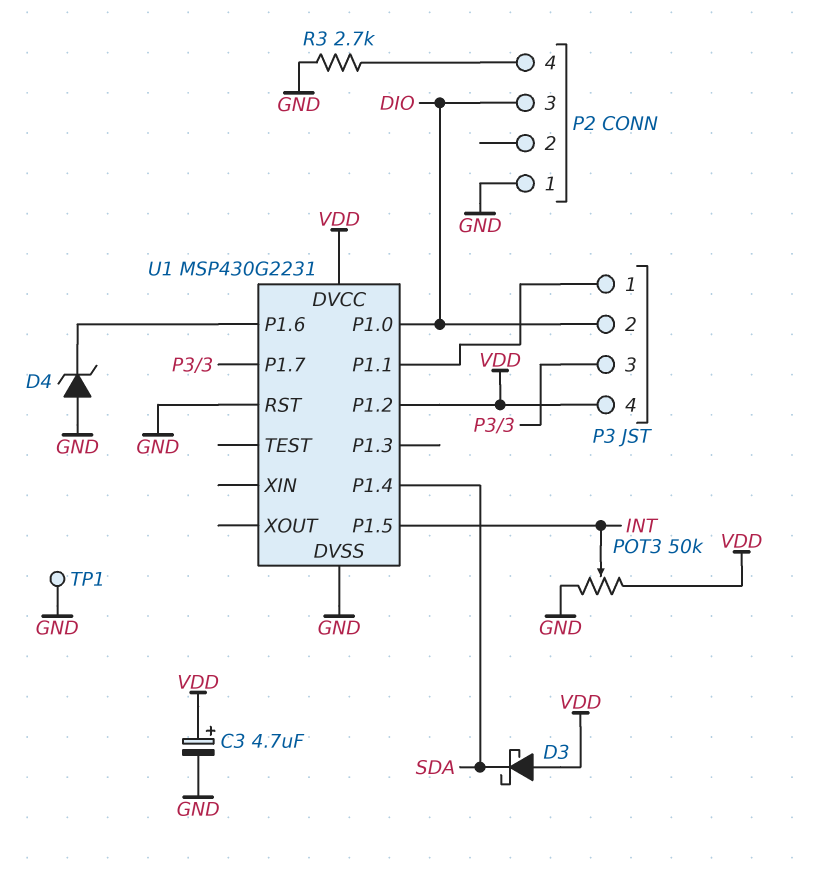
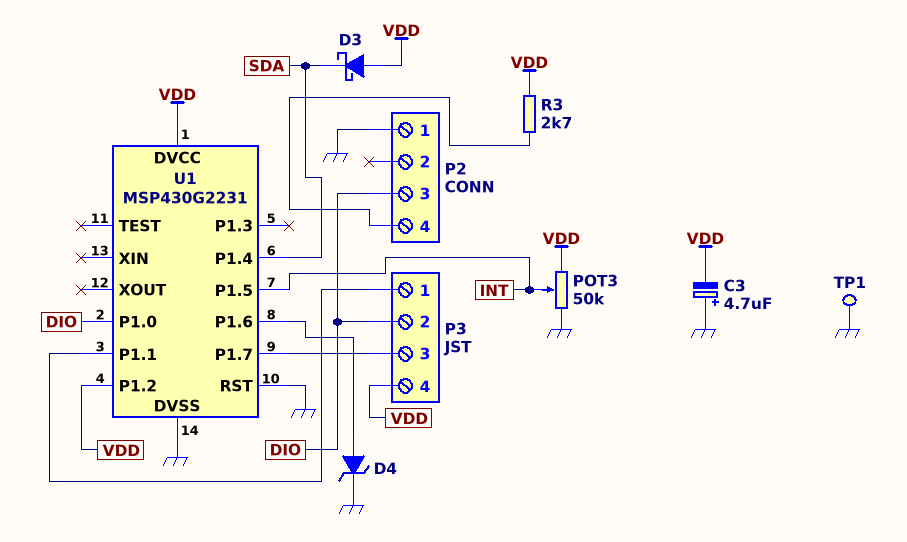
C3: 4.7uF (plus VDD, minus GND) -> 4.7uF (plus GND, minus VDD)
D4: zener (A GND, K U1/P1.6) -> zener (A U1/P1.6, K GND)
R3: 2.7k (GND, P2/4) -> 2.7k (P2/4, VDD)

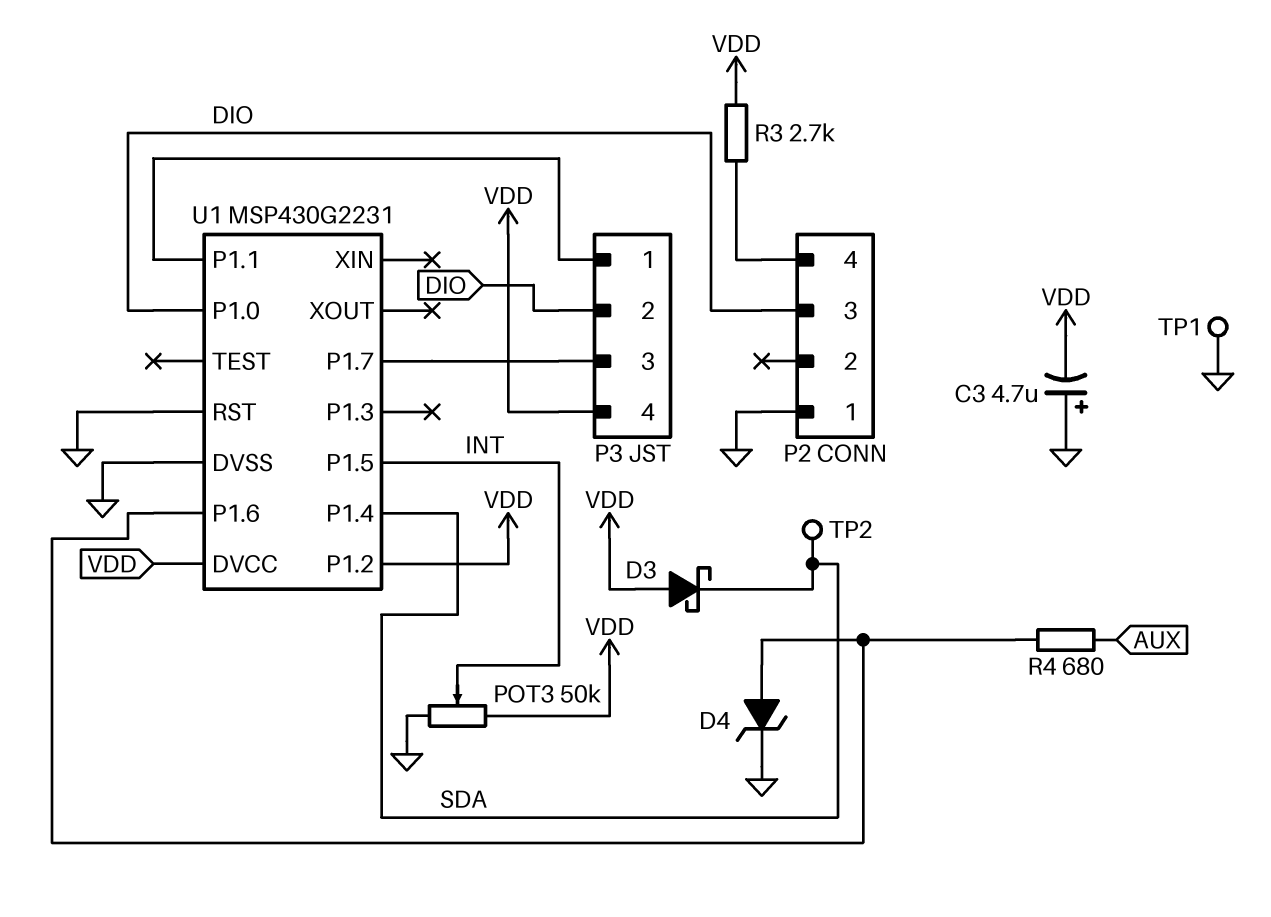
R4: none -> 680 (AUX, U1/P1.6)
TP2: none -> test point (SDA)

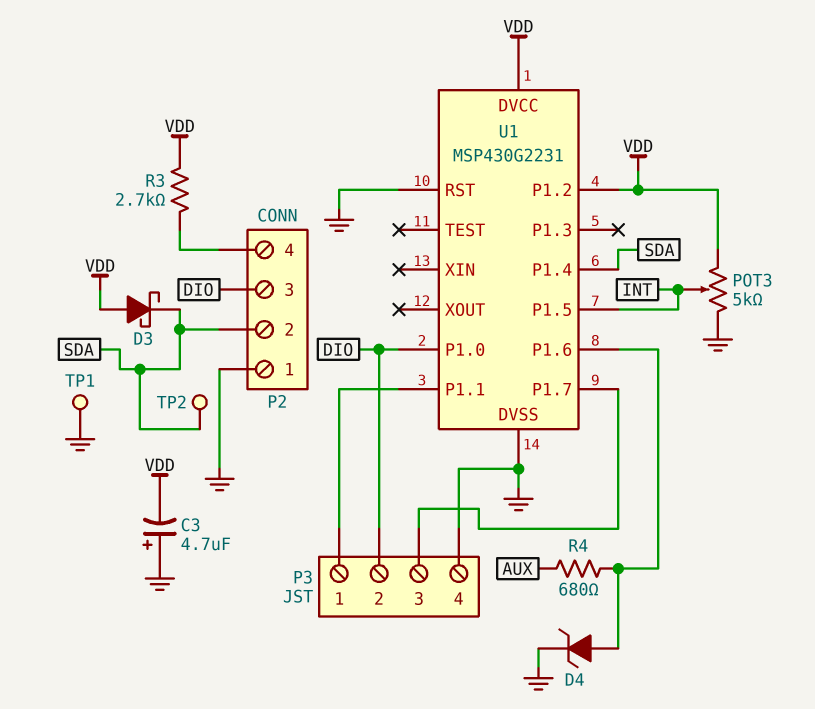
P2 pin 2: none -> SDA
P3 pin 4: VDD -> GND
POT3: 50k (GND, VDD, wiper INT) -> 5k (GND, VDD, wiper INT)

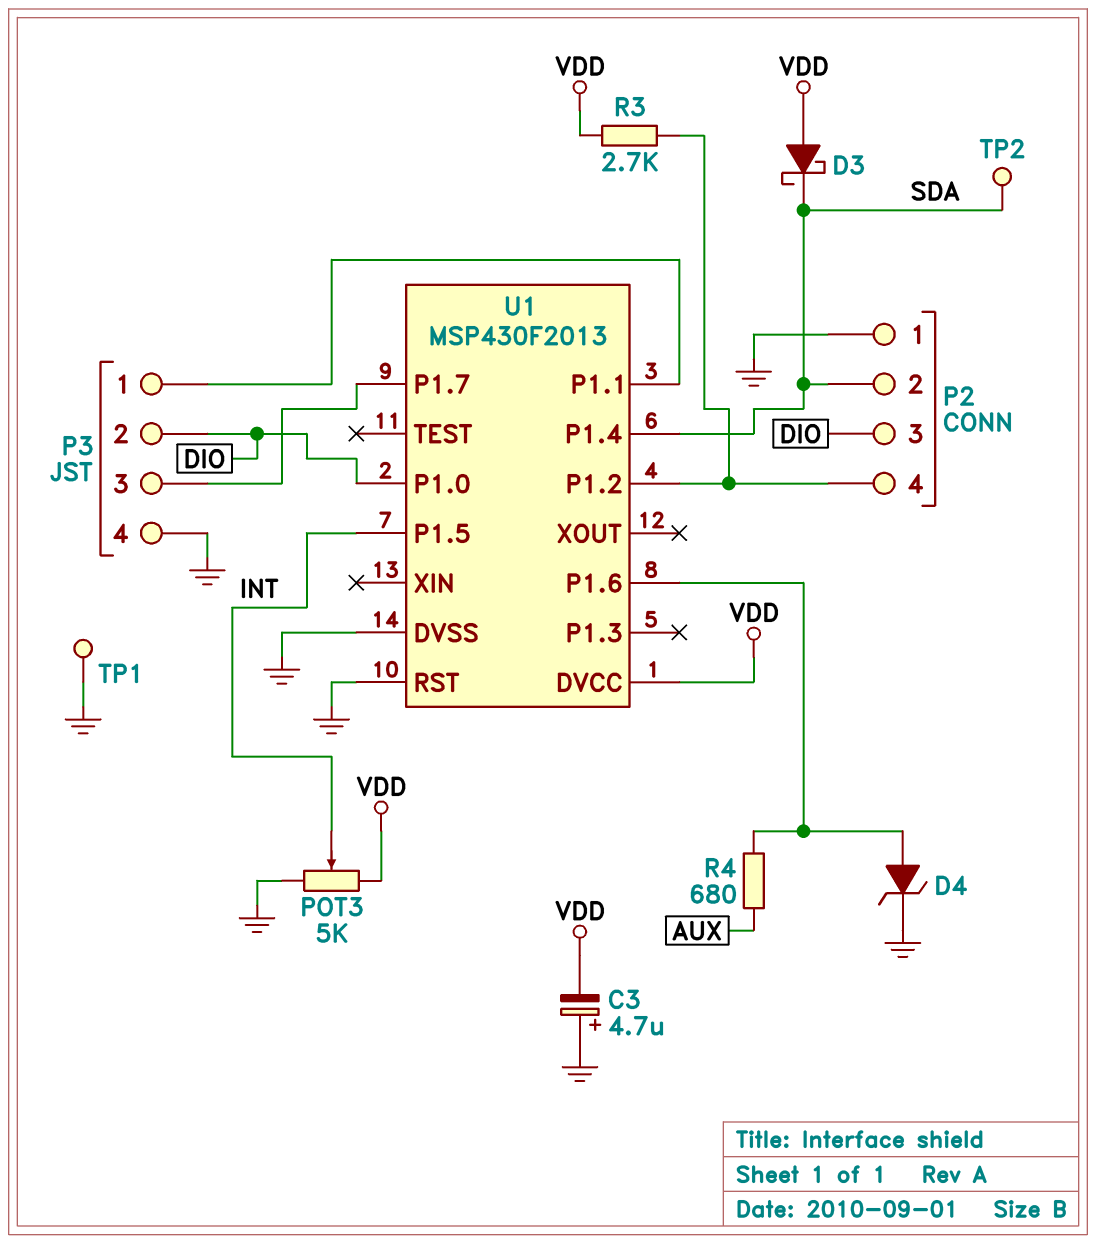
U1: MSP430G2231 -> MSP430F2013
U1 pin P1.2: VDD -> P2/4

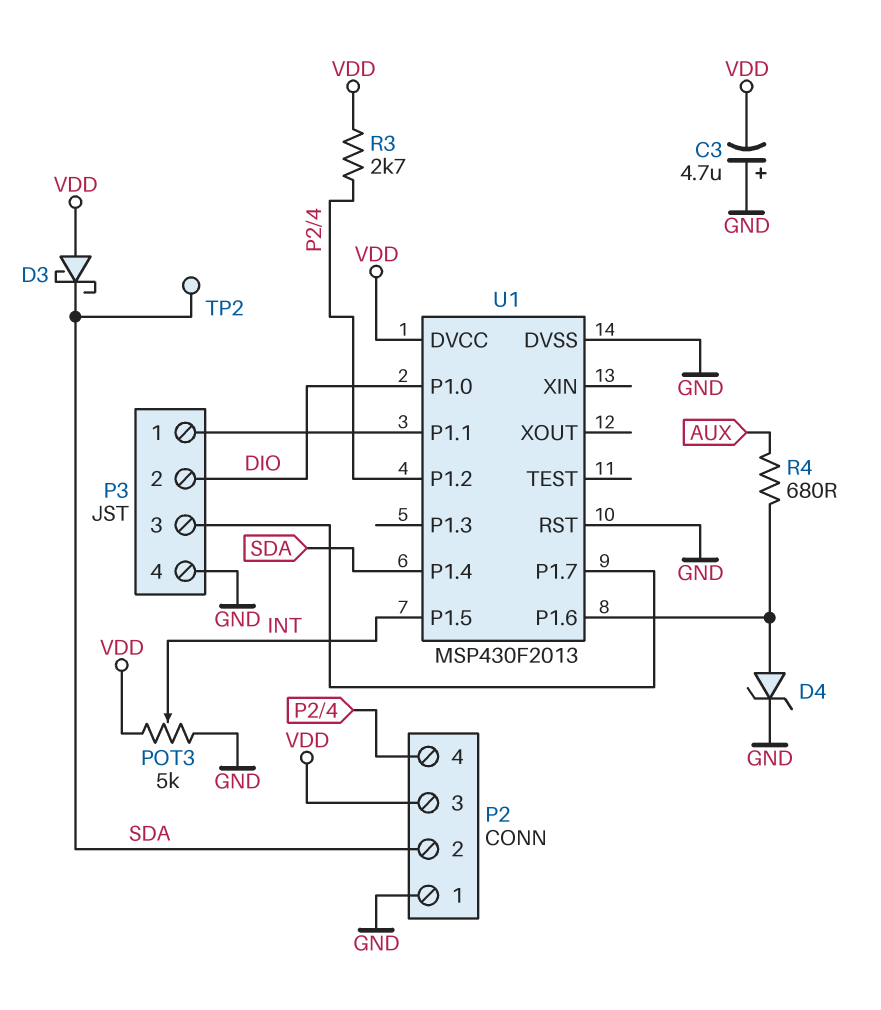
P2 pin 3: DIO -> VDD
TP1: test point (GND) -> none

